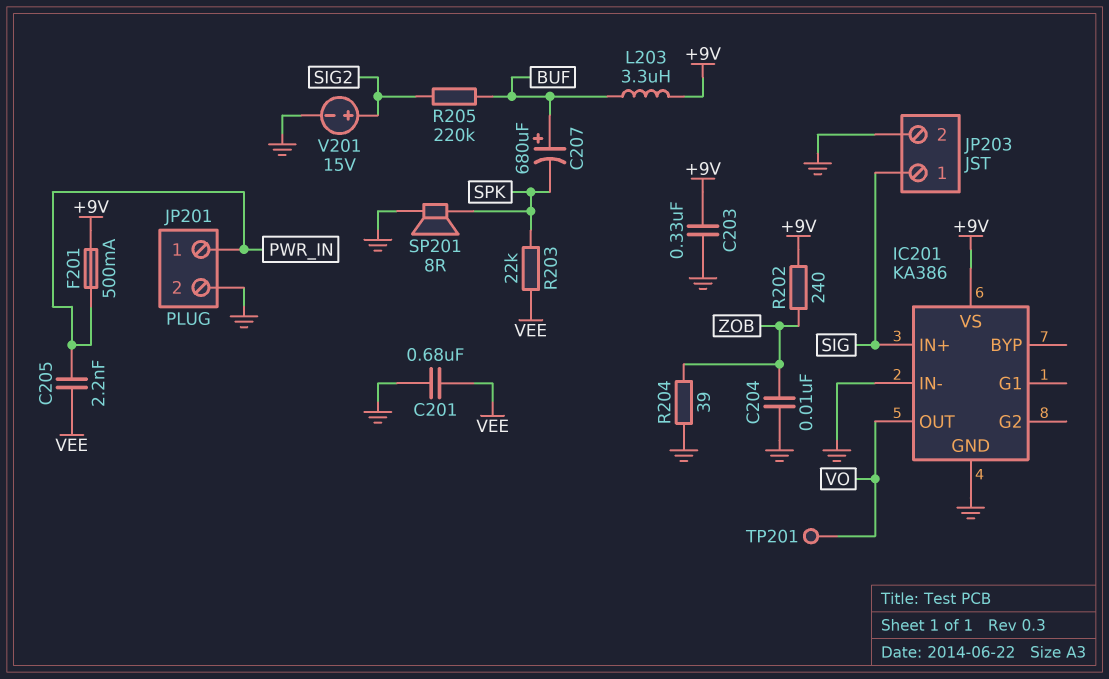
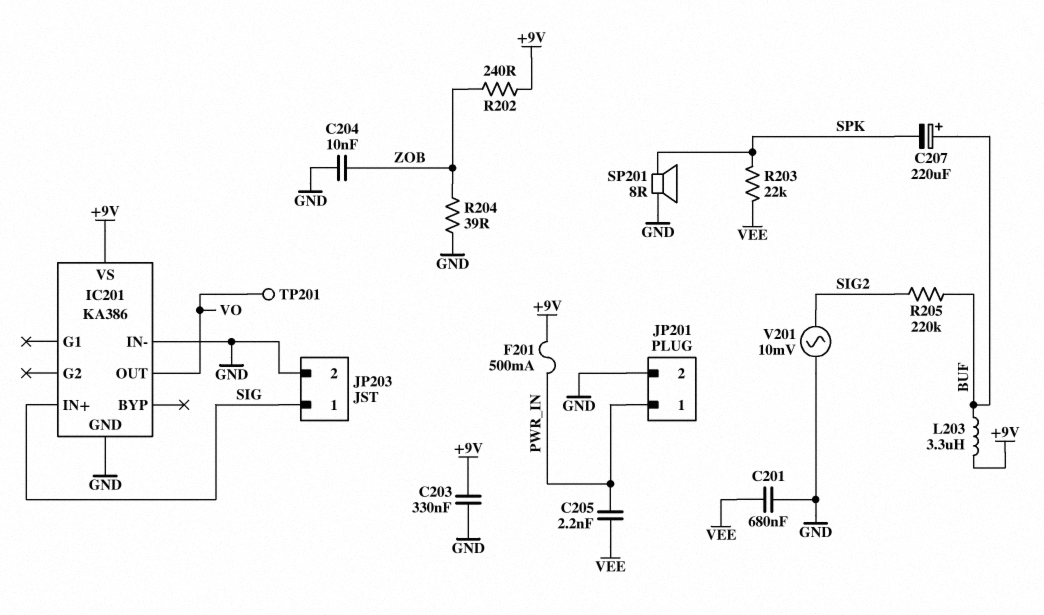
C207: 680uF (plus BUF, minus SPK) -> 220uF (plus BUF, minus SPK)
V201: 15V (plus SIG2, minus GND) -> AC 10mV (GND, SIG2)

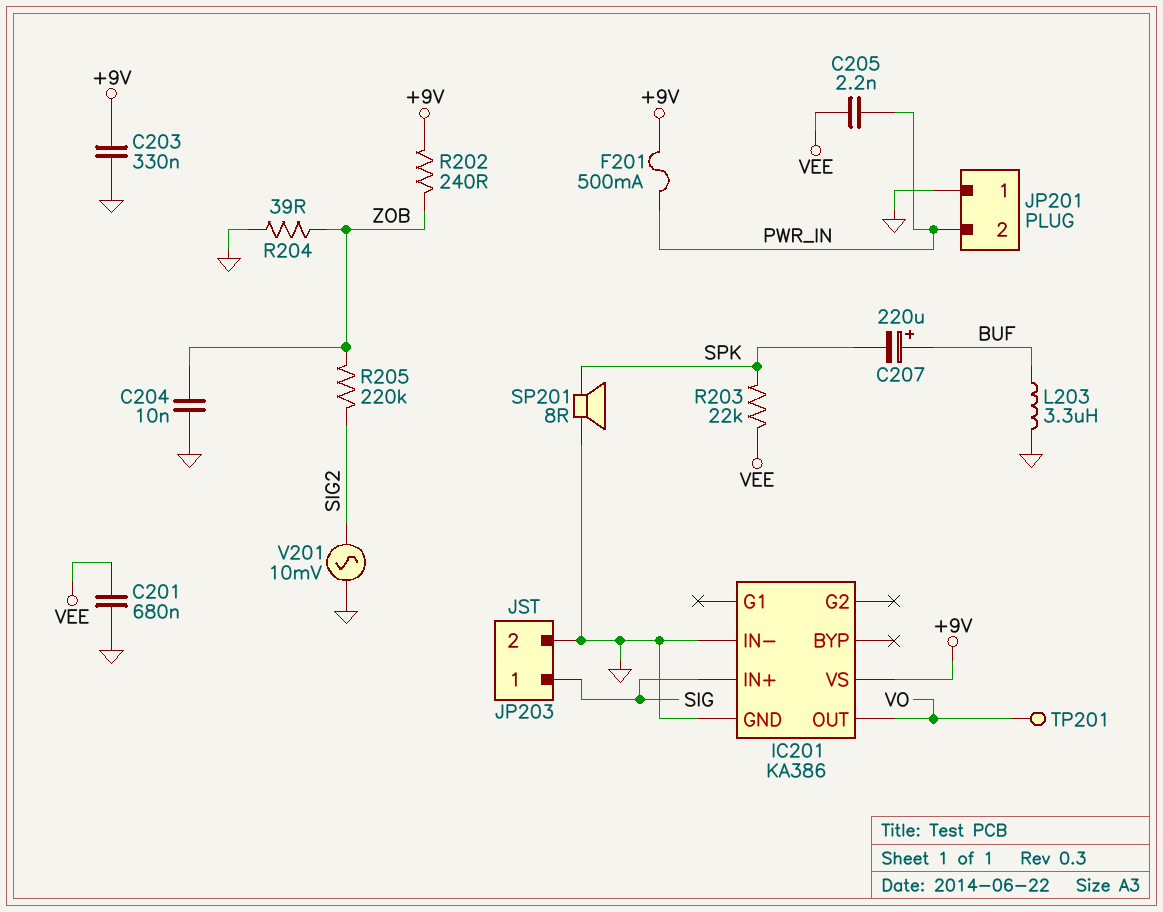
JP201 pin 1: PWR_IN -> GND
JP201 pin 2: GND -> PWR_IN
L203: 3.3uH (+9V, BUF) -> 3.3uH (BUF, GND)
R205: 220k (BUF, SIG2) -> 220k (SIG2, ZOB)

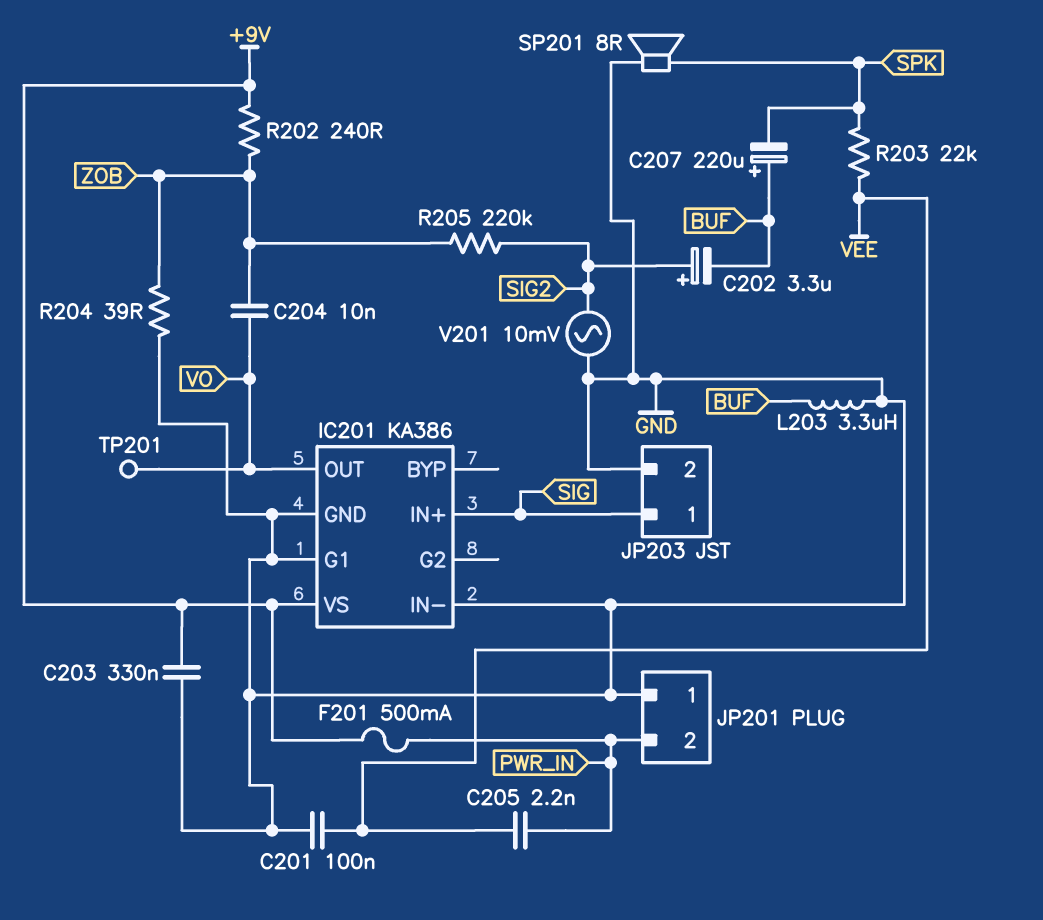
C201: 680nF (GND, VEE) -> 100nF (GND, VEE)
C202: none -> 3.3uF (plus SIG2, minus BUF)
C204: 10nF (GND, ZOB) -> 10nF (VO, ZOB)
IC201 pin G1: none -> GND

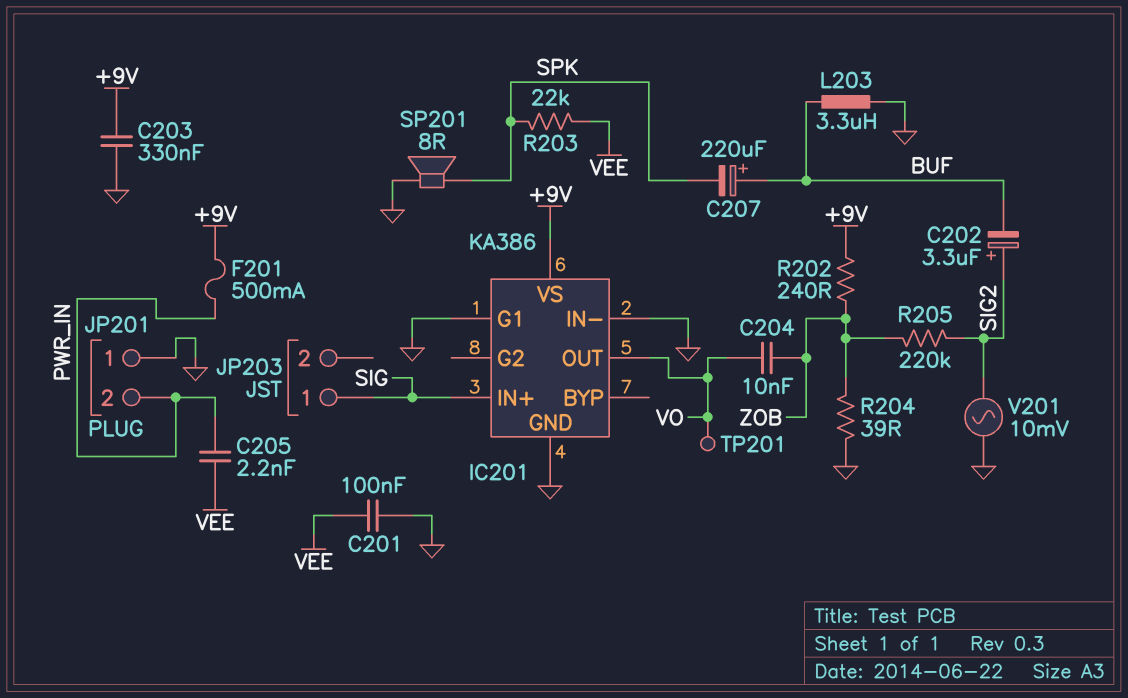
JP203 pin 2: GND -> none

